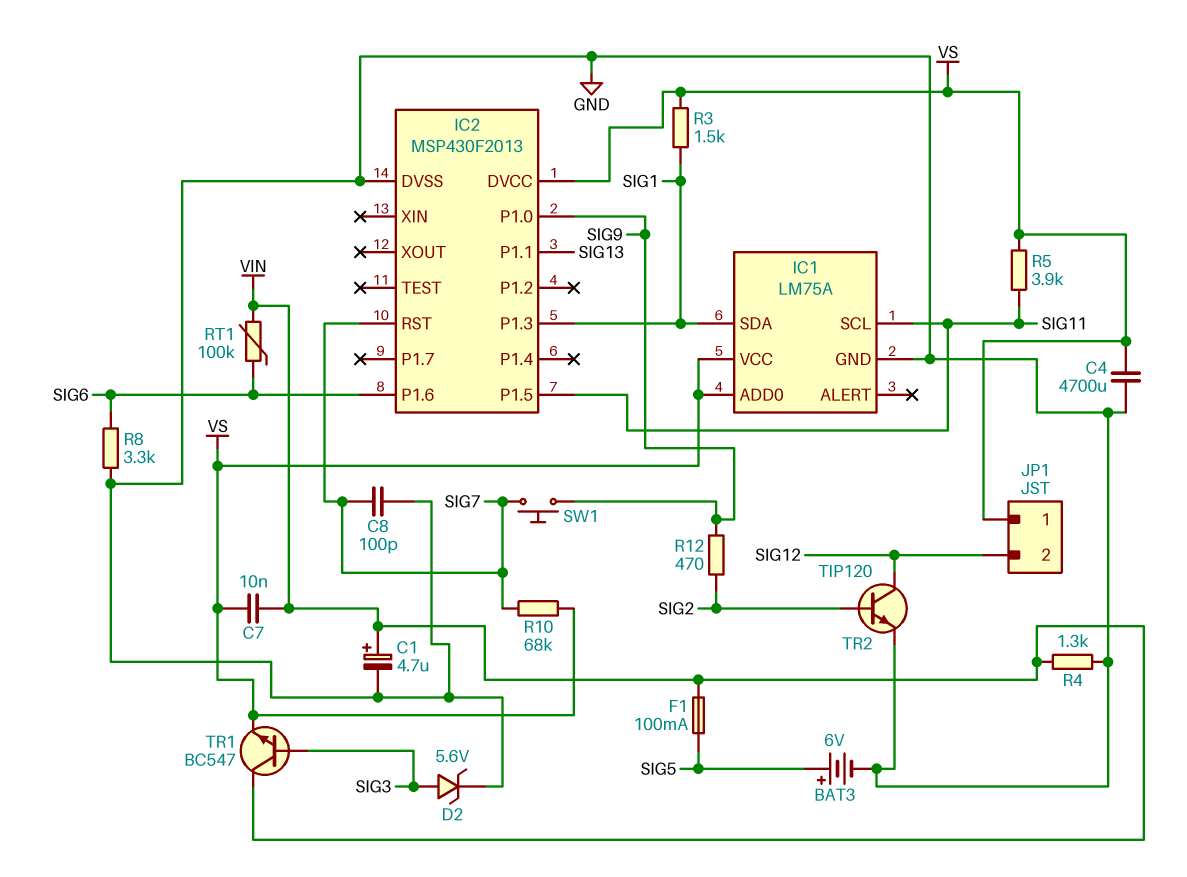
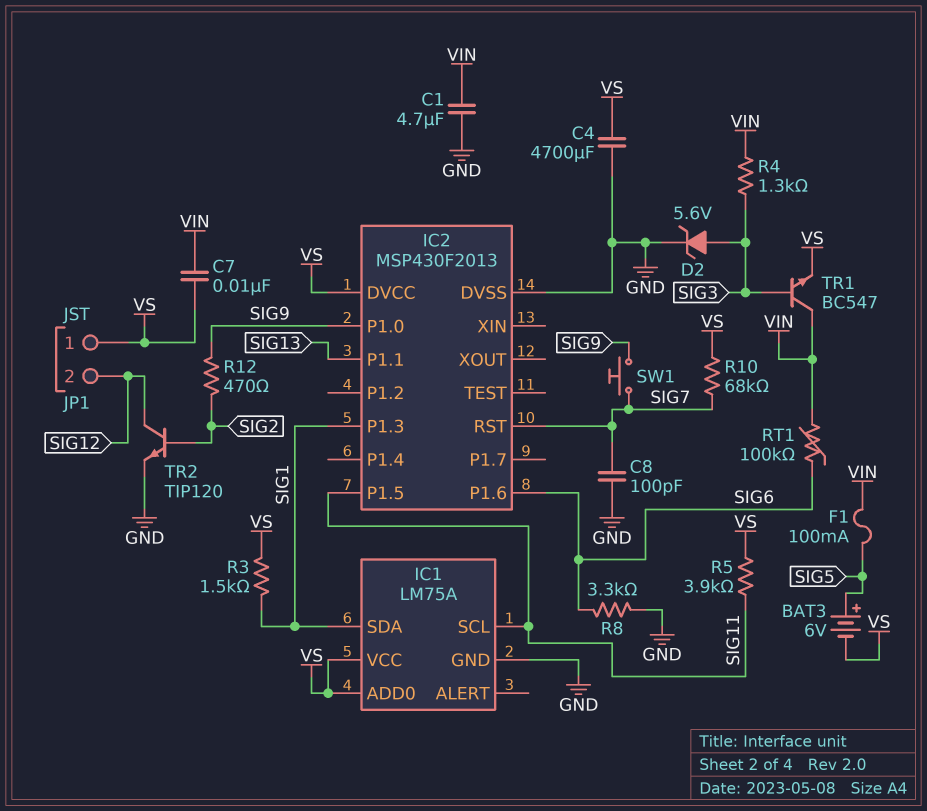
BAT3: 6V (plus SIG5, minus GND) -> 6V (plus SIG5, minus VS)
C1: 4.7uF (plus VIN, minus GND) -> 4.7uF (GND, VIN)
R4: 1.3k (GND, VIN) -> 1.3k (SIG3, VIN)

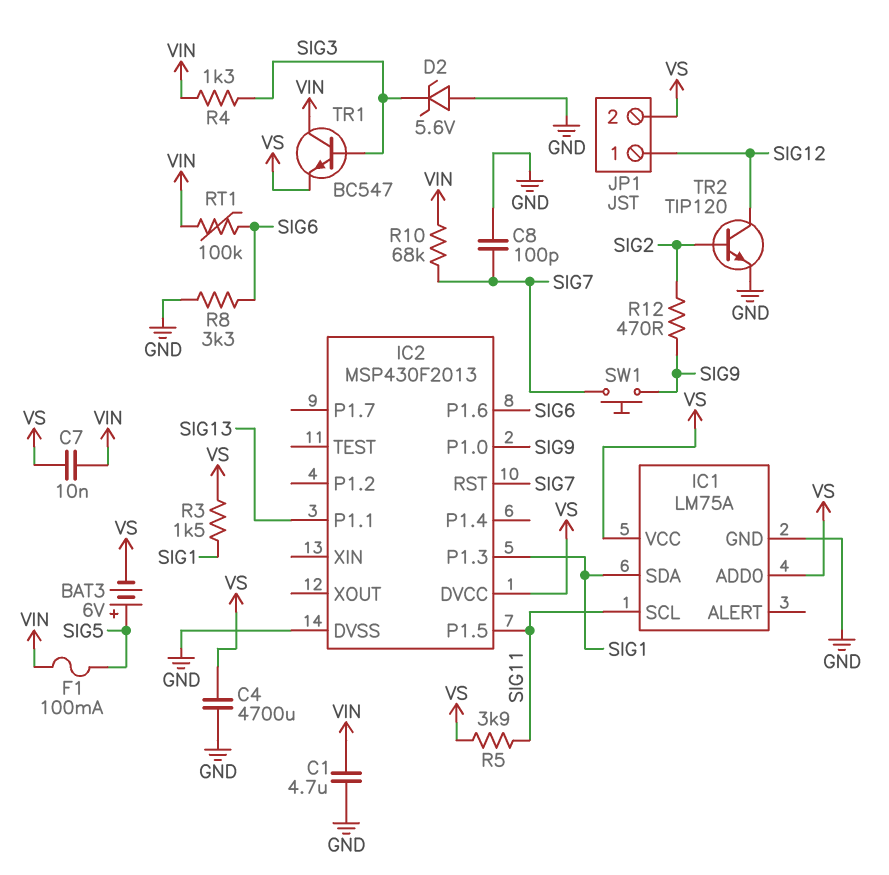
D2: zener 5.6V (A SIG3, K GND) -> zener 5.6V (A GND, K SIG3)
JP1 pin 1: VS -> SIG12
JP1 pin 2: SIG12 -> VS
R10: 68k (SIG7, VS) -> 68k (SIG7, VIN)

